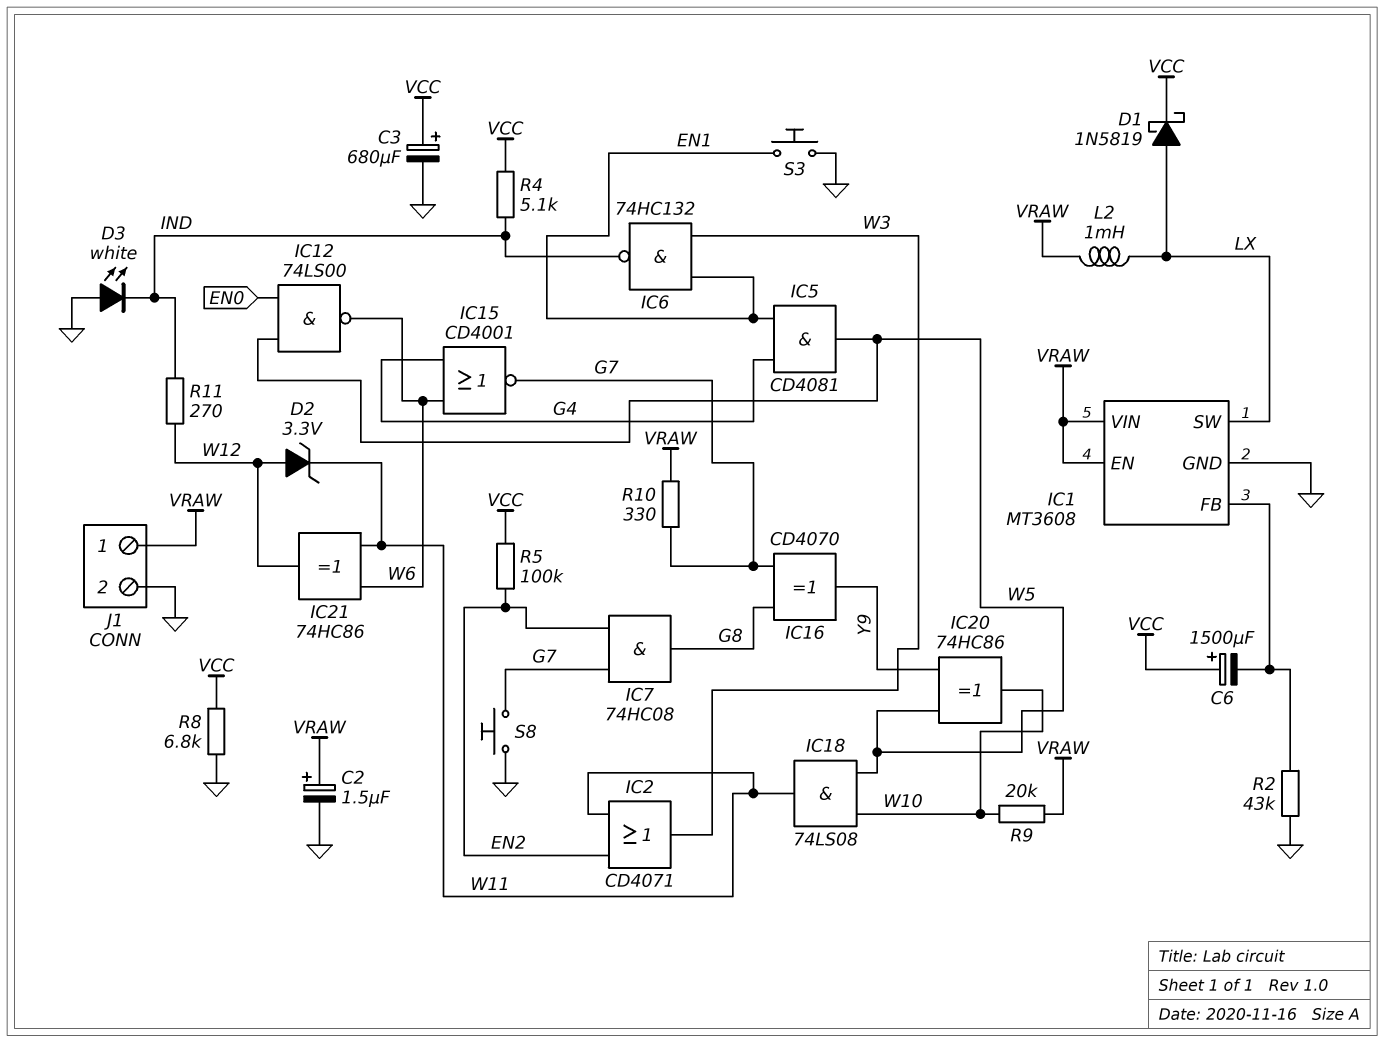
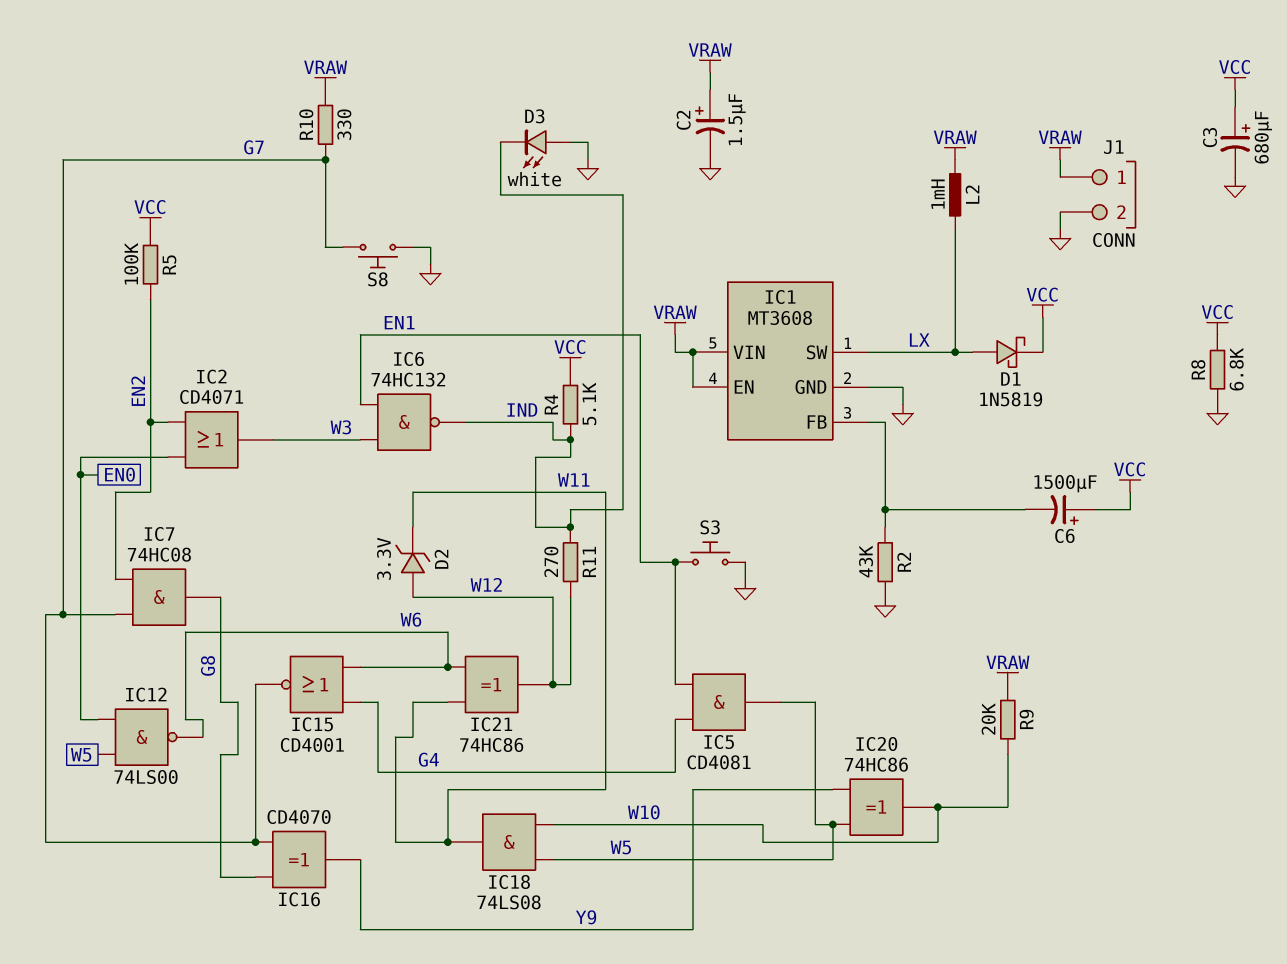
IC2: OR CD4071 (in EN2, in W11, out W3) -> OR CD4071 (in EN0, in EN2, out W3)

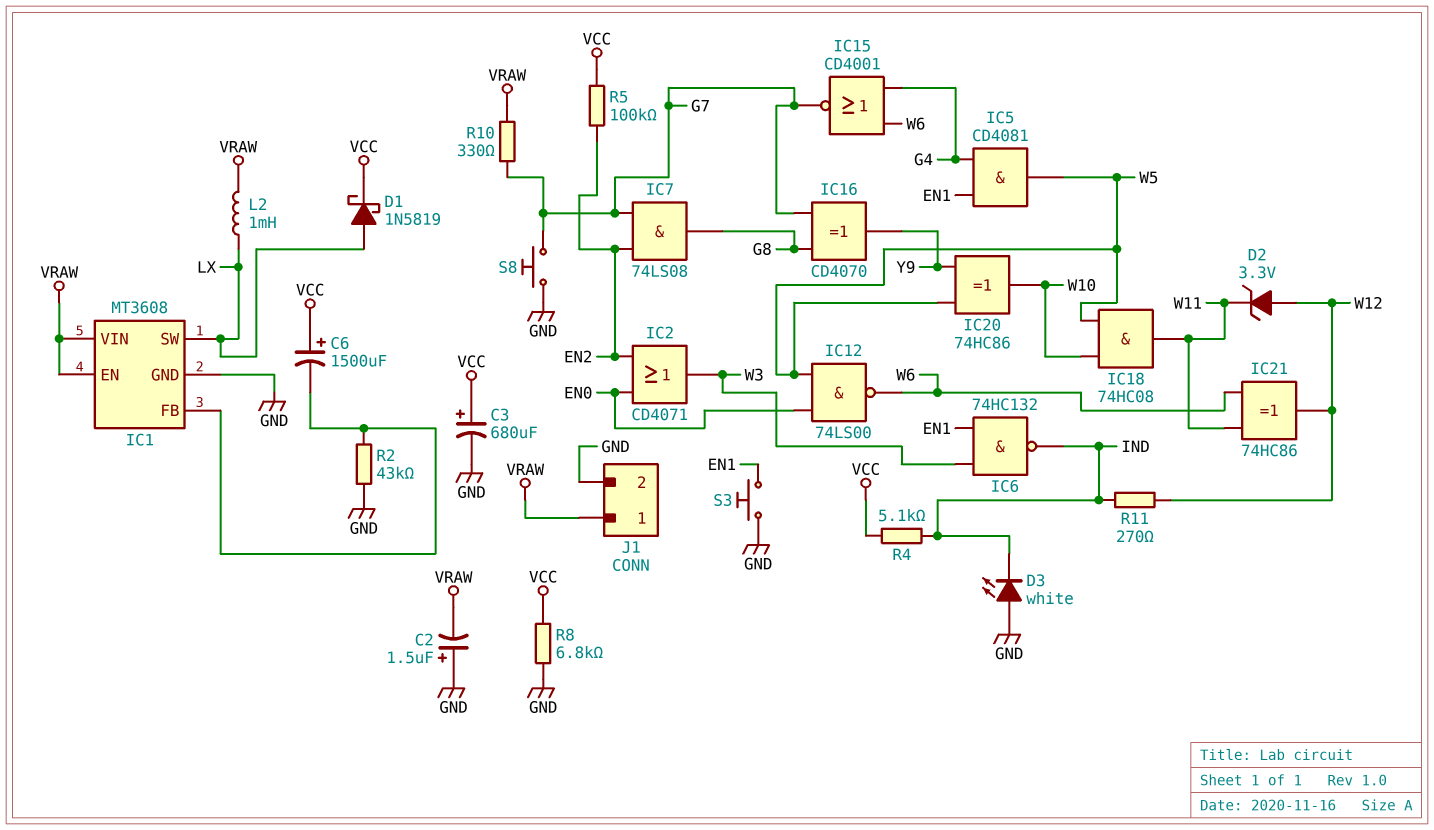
C2: 1.5uF (plus VRAW, minus GND) -> 1.5uF (plus GND, minus VRAW)
IC7: AND 74HC08 (in EN2, in G7, out G8) -> AND 74LS08 (in EN2, in G7, out G8)
IC18: AND 74LS08 (in W5, in W10, out W11) -> AND 74HC08 (in W5, in W10, out W11)
R9: 20k (VRAW, W10) -> none

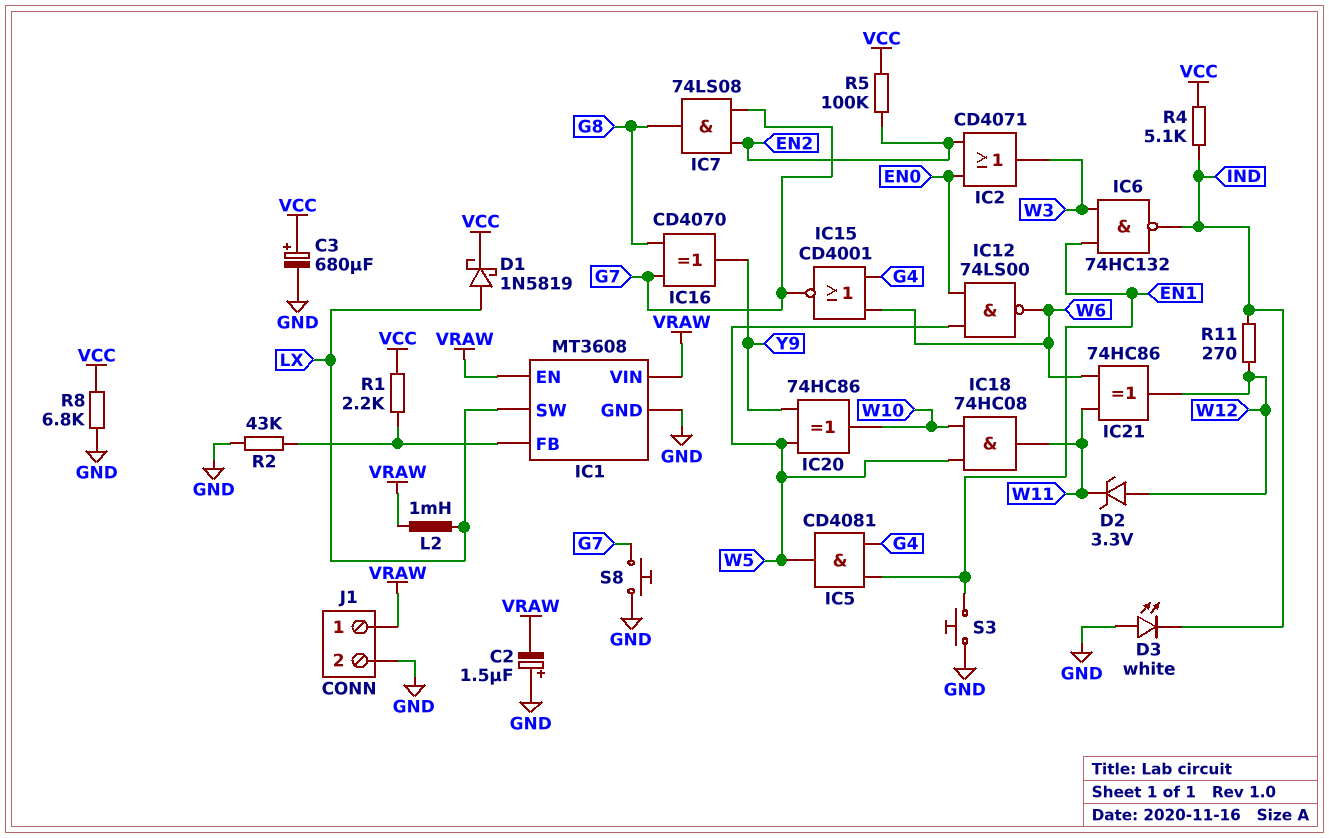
C6: 1500uF (plus VCC, minus IC1/FB) -> none
R1: none -> 2.2k (IC1/FB, VCC)
R10: 330 (G7, VRAW) -> none

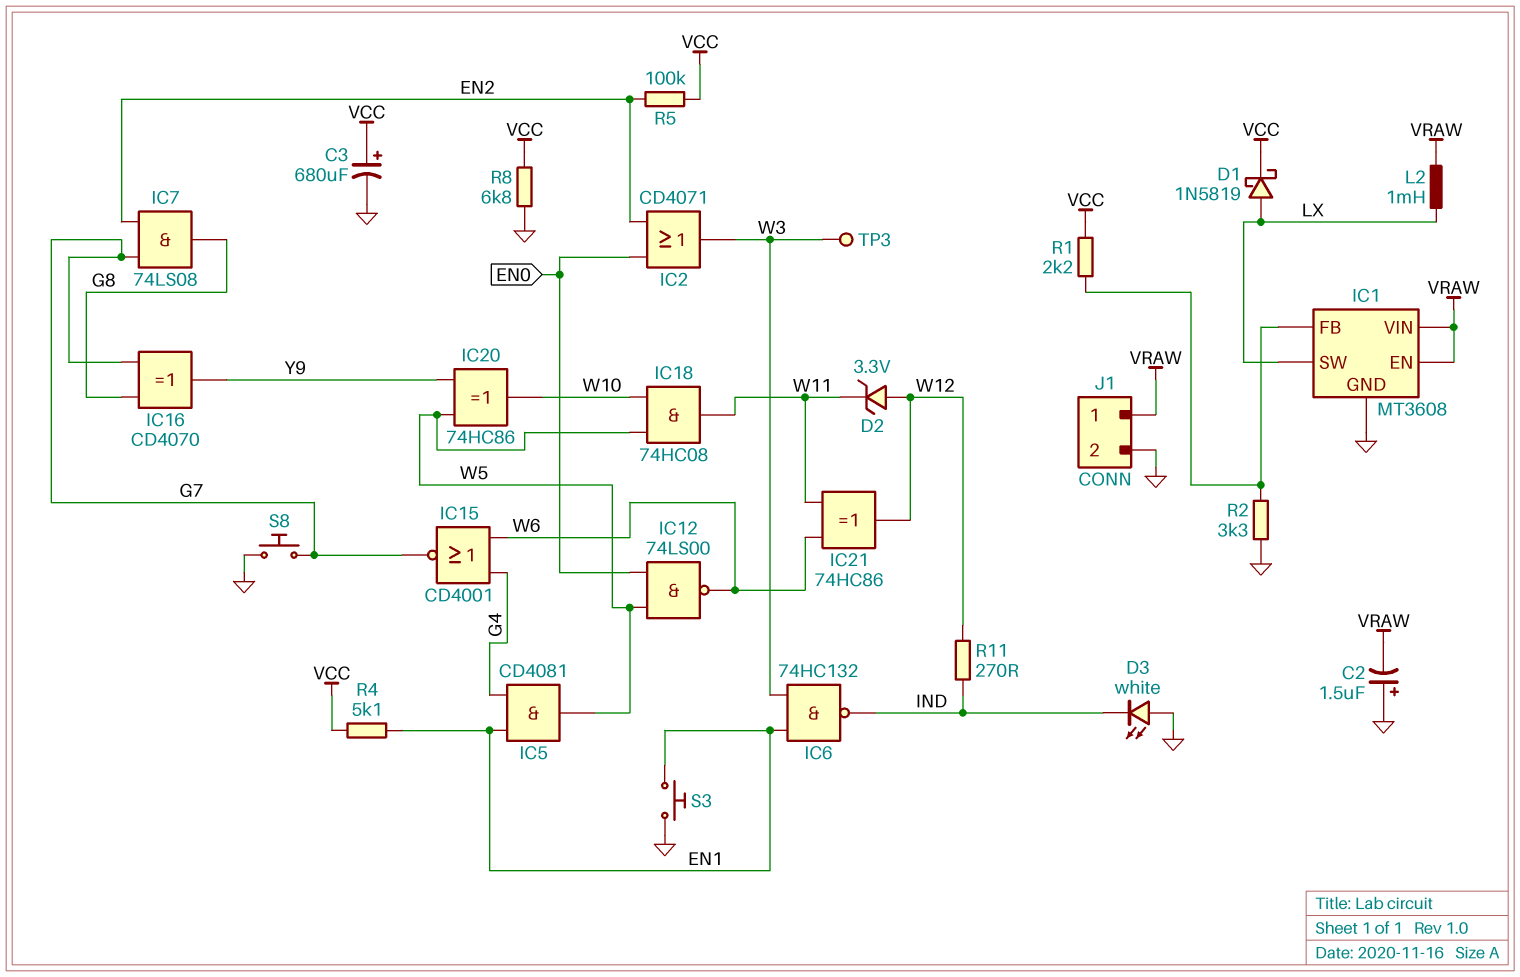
R2: 43k (GND, IC1/FB) -> 3.3k (GND, IC1/FB)
R4: 5.1k (IND, VCC) -> 5.1k (EN1, VCC)
TP3: none -> test point (W3)

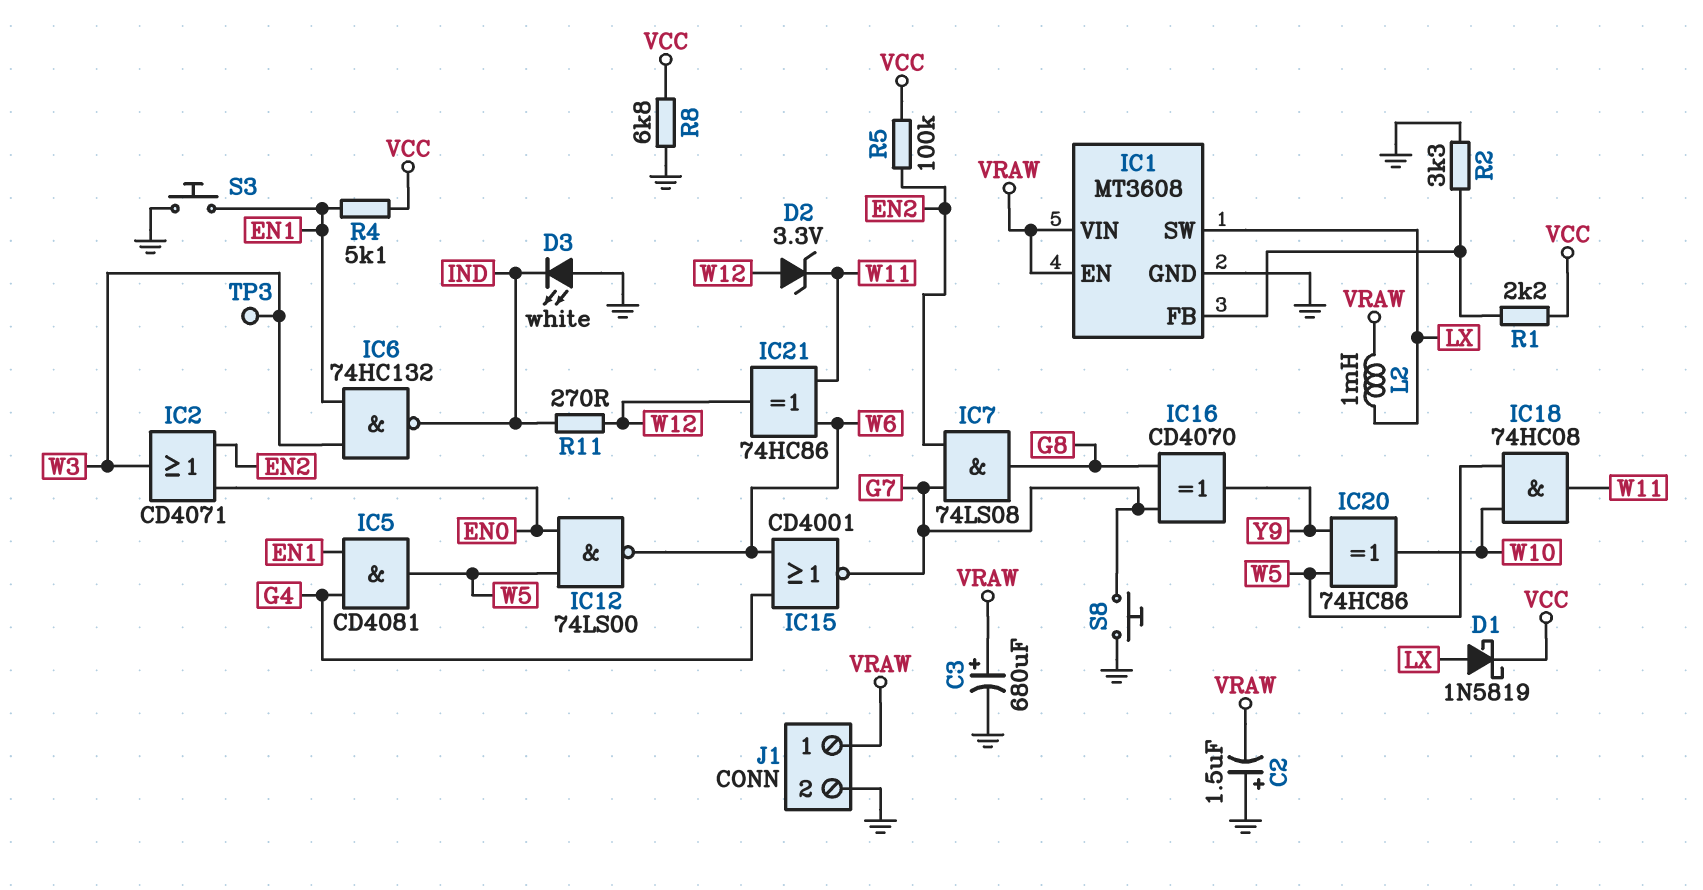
C3: 680uF (plus VCC, minus GND) -> 680uF (plus VRAW, minus GND)

